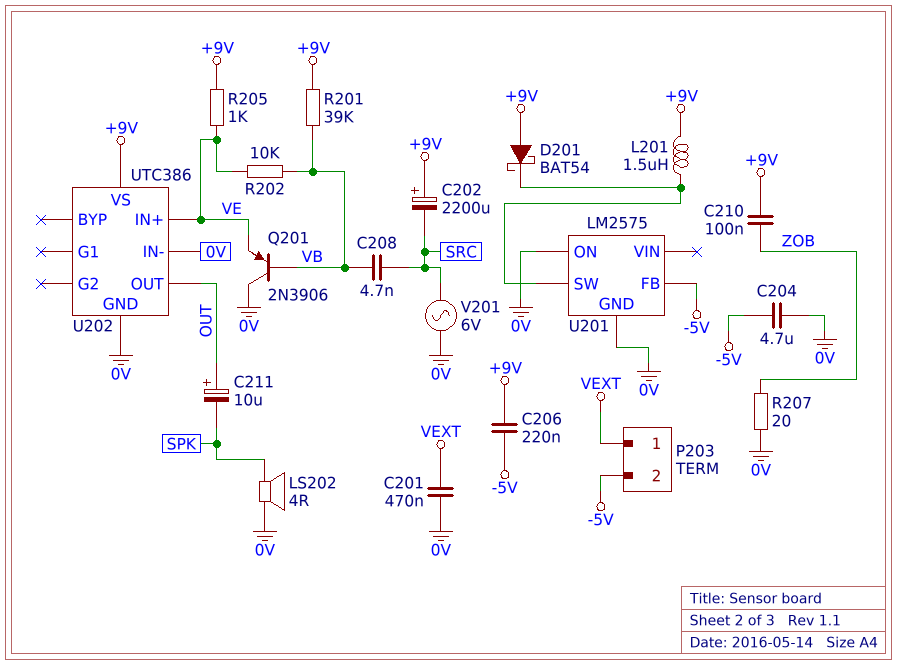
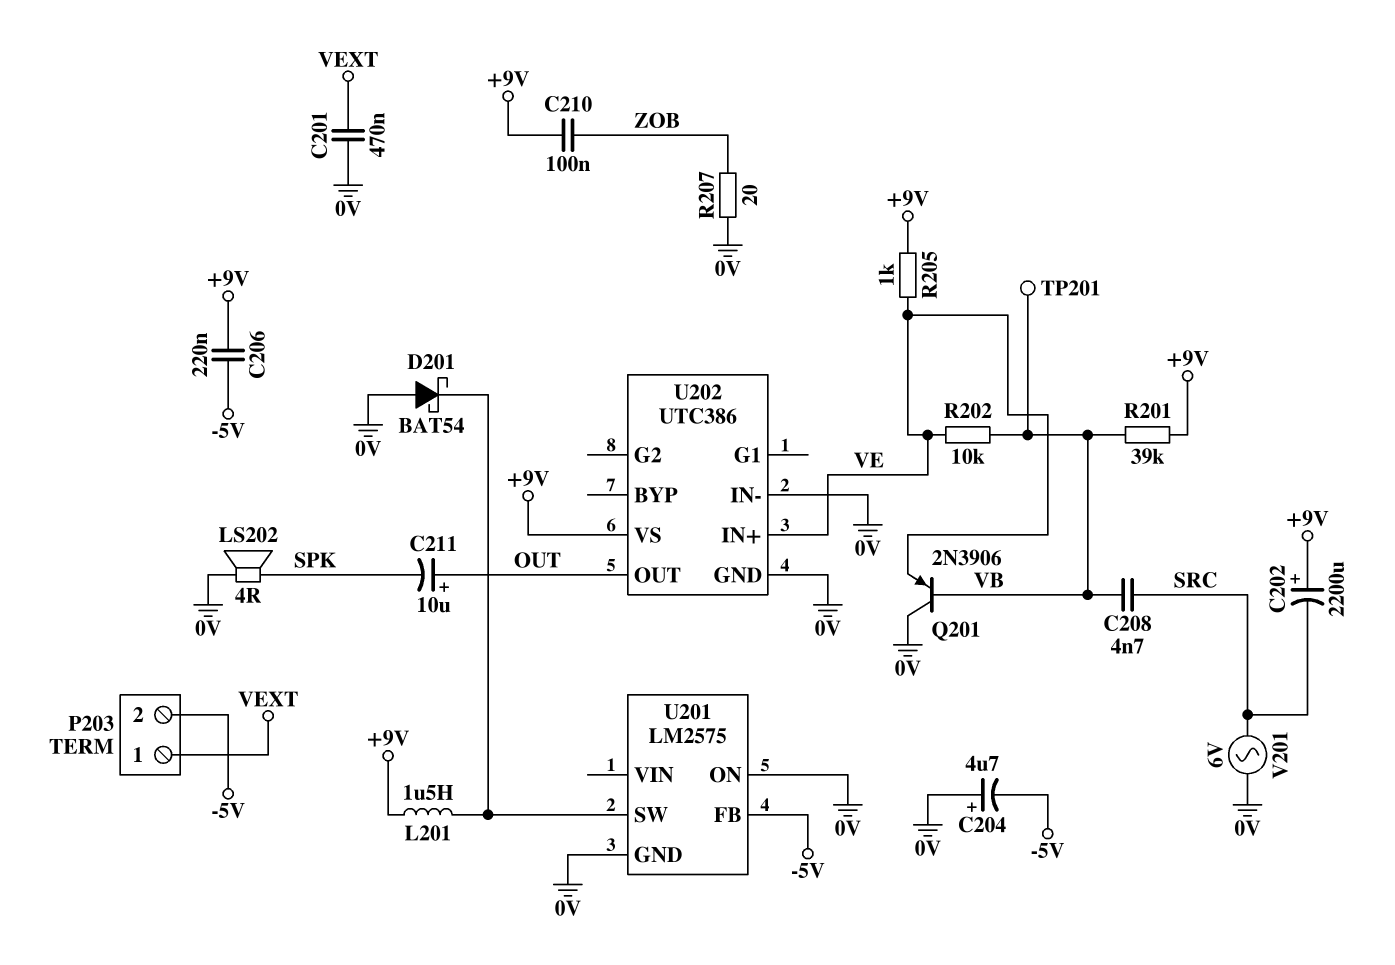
C204: 4.7uF (-5V, 0V) -> 4.7uF (plus 0V, minus -5V)
D201: schottky BAT54 (A +9V, K U201/SW) -> schottky BAT54 (A 0V, K U201/SW)
TP201: none -> test point (VB)

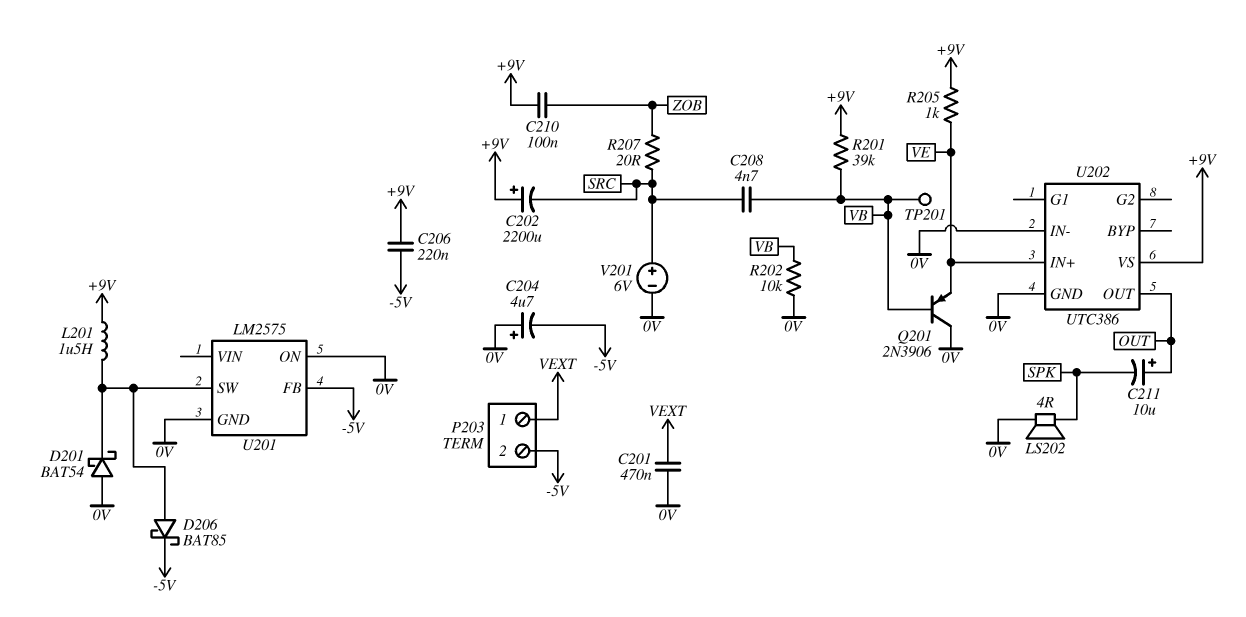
D206: none -> schottky BAT85 (A U201/SW, K -5V)
R202: 10k (VB, VE) -> 10k (0V, VB)
R207: 20 (0V, ZOB) -> 20 (SRC, ZOB)
V201: AC 6V (0V, SRC) -> 6V (plus SRC, minus 0V)

